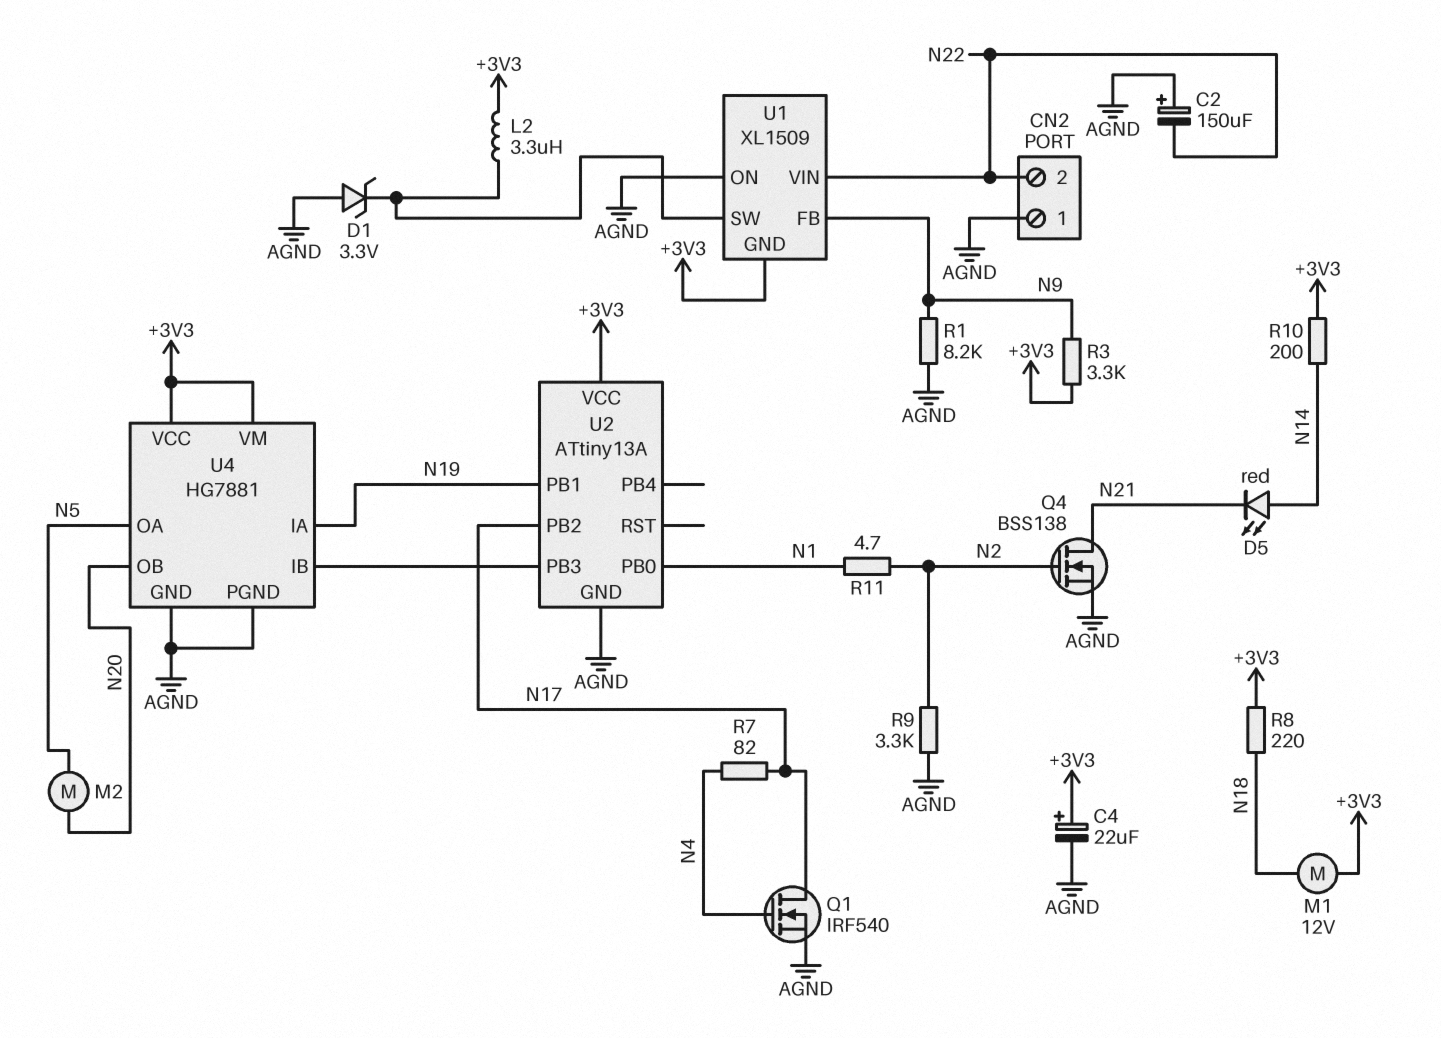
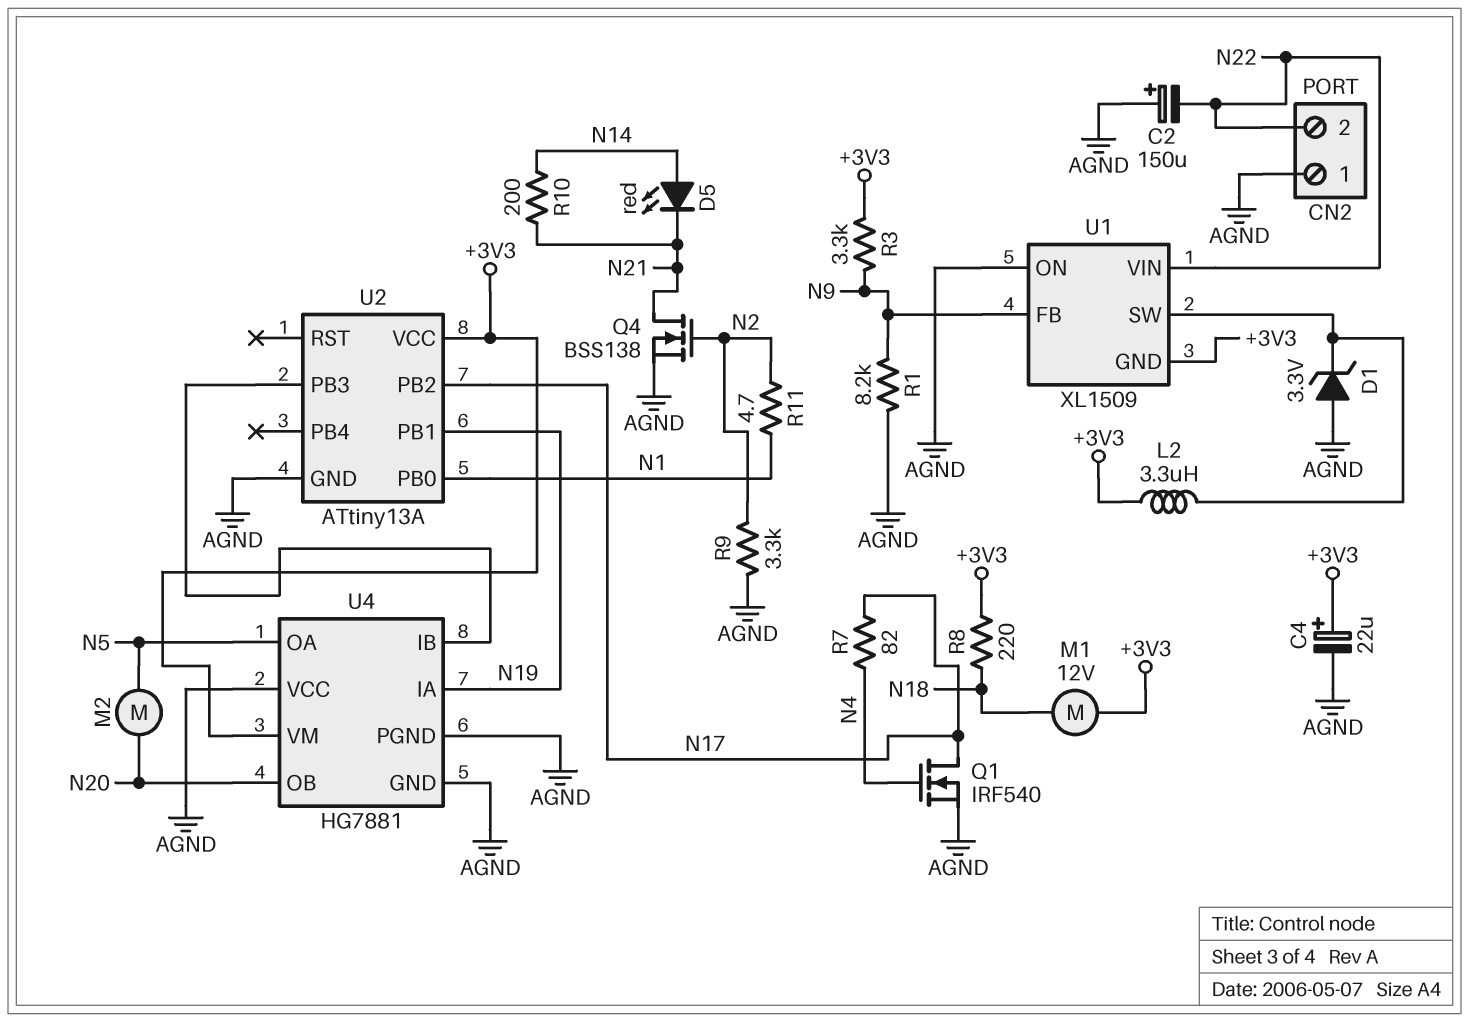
R10: 200 (+3V3, N14) -> 200 (N14, N21)
U4 pin VCC: +3V3 -> AGND

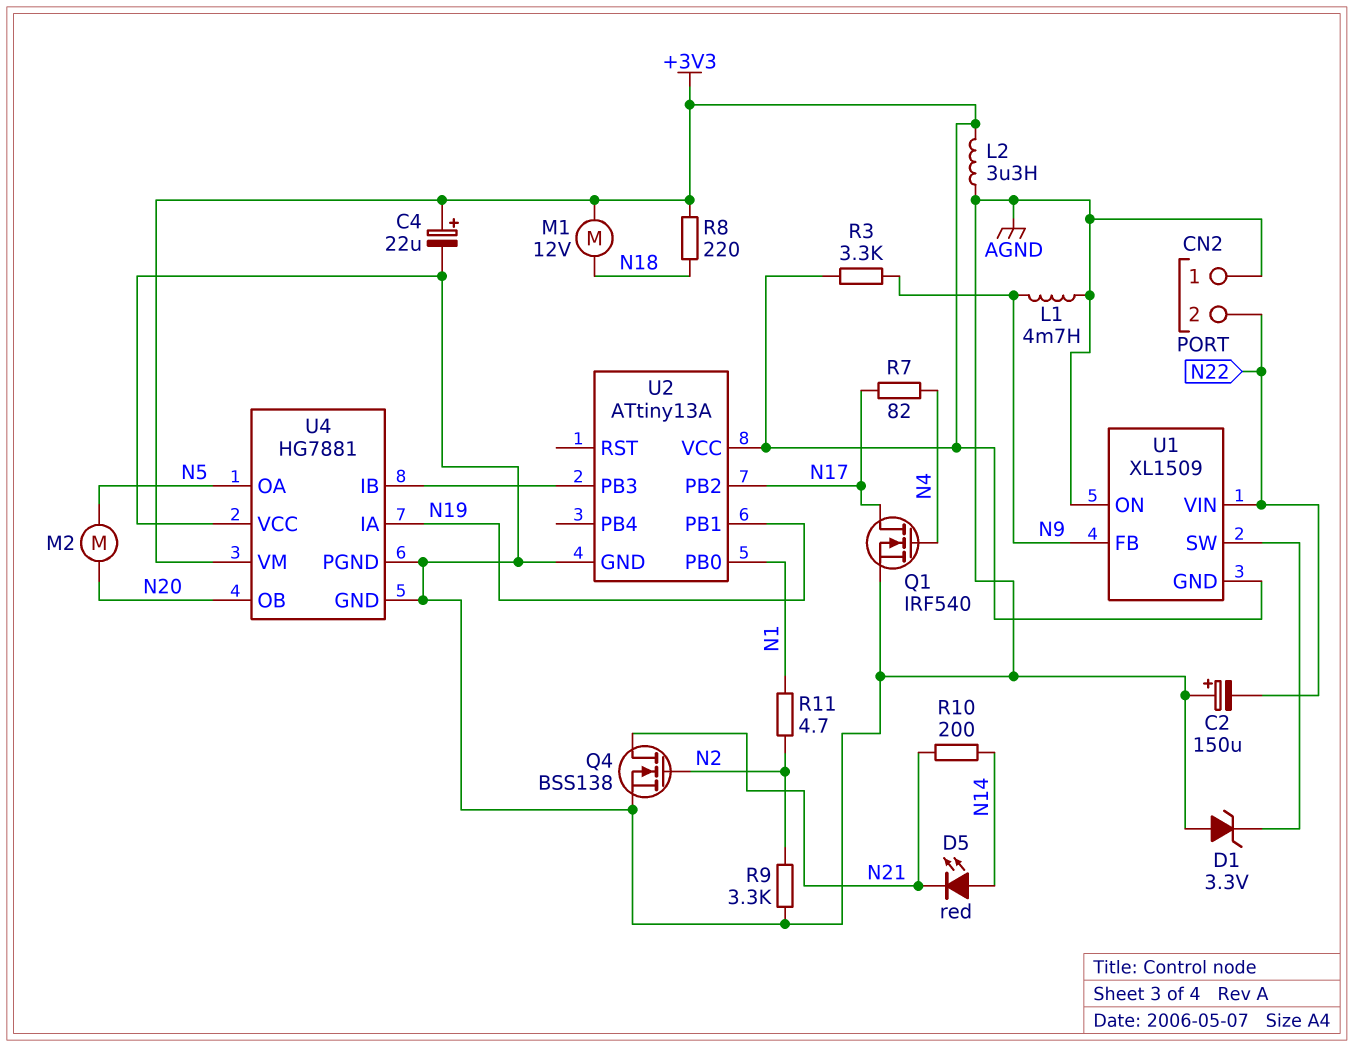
L1: none -> 4.7mH (AGND, N9)
L2: 3.3uH (+3V3, U1/SW) -> 3.3uH (+3V3, AGND)
R1: 8.2k (AGND, N9) -> none

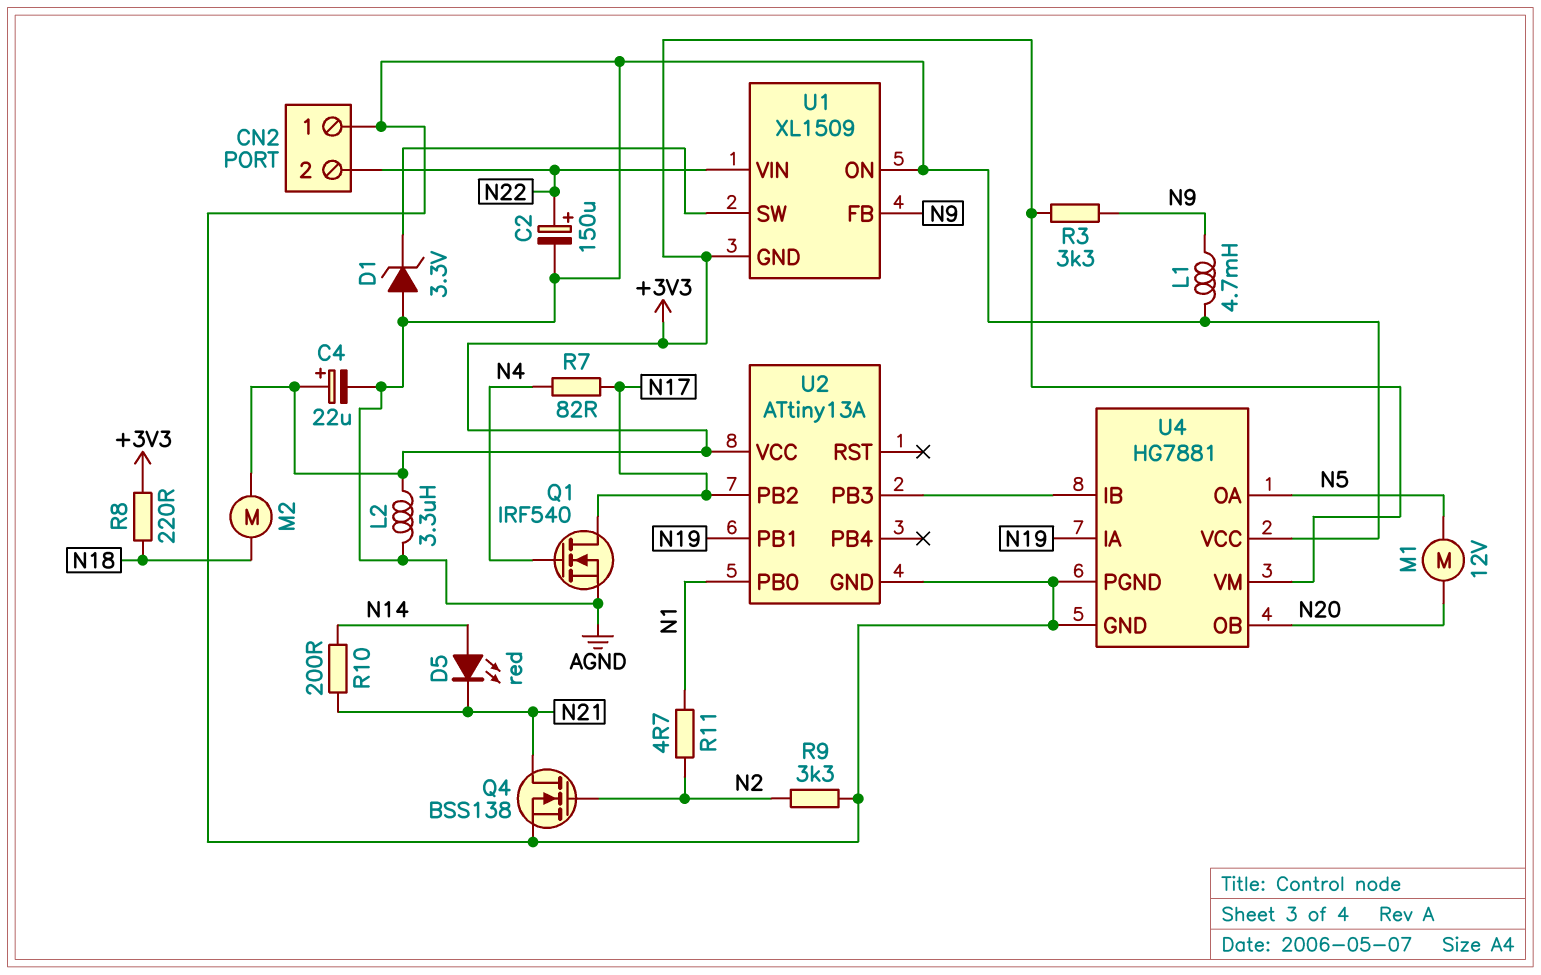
C2: 150uF (plus AGND, minus N22) -> 150uF (plus N22, minus AGND)
M1: motor 12V (+3V3, N18) -> motor 12V (N5, N20)
M2: motor (N5, N20) -> motor (+3V3, N18)

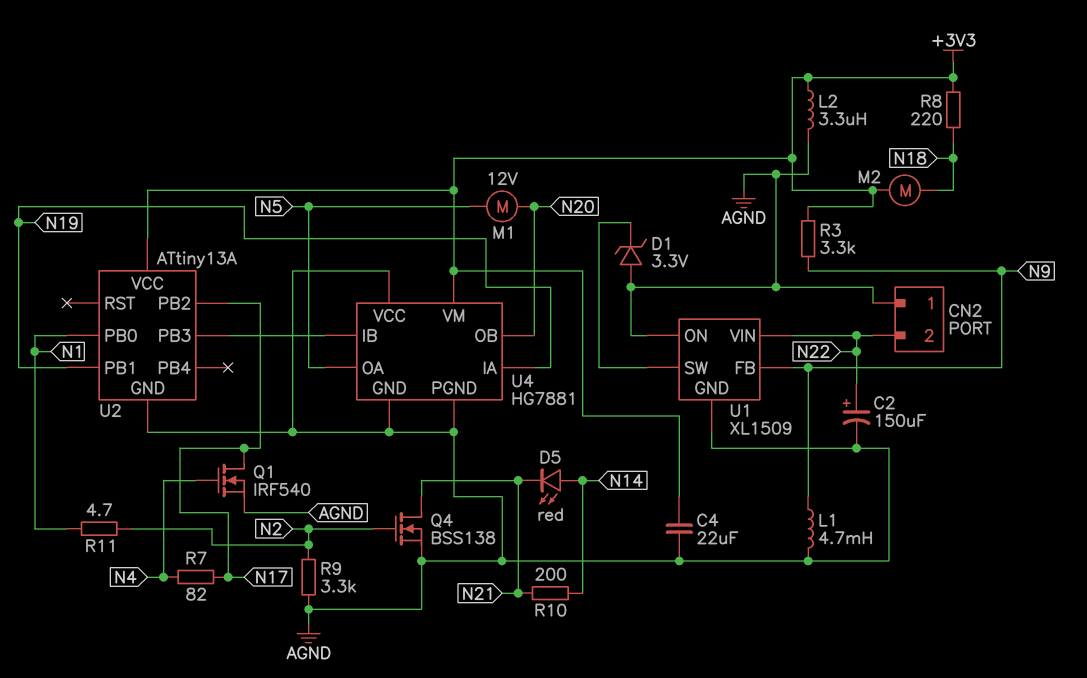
C4: 22uF (plus +3V3, minus AGND) -> 22uF (+3V3, AGND)
U1 pin GND: +3V3 -> AGND

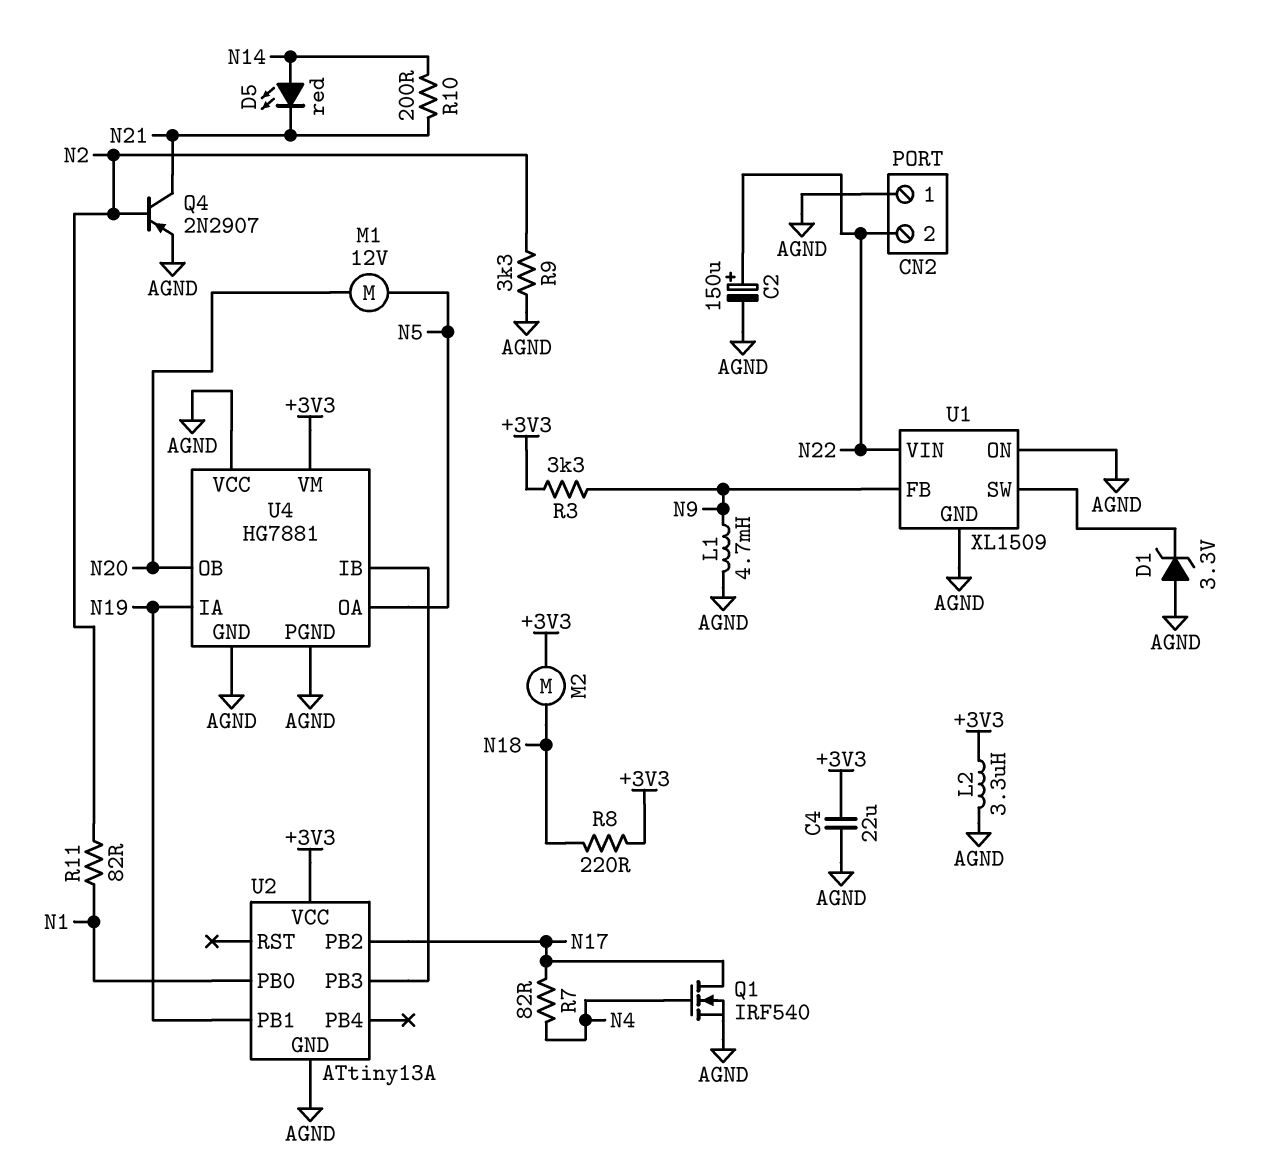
Q4: NMOS BSS138 (G N2, D N21, S AGND) -> PNP 2N2907 (B N2, C N21, E AGND)
R11: 4.7 (N1, N2) -> 82 (N1, N2)

